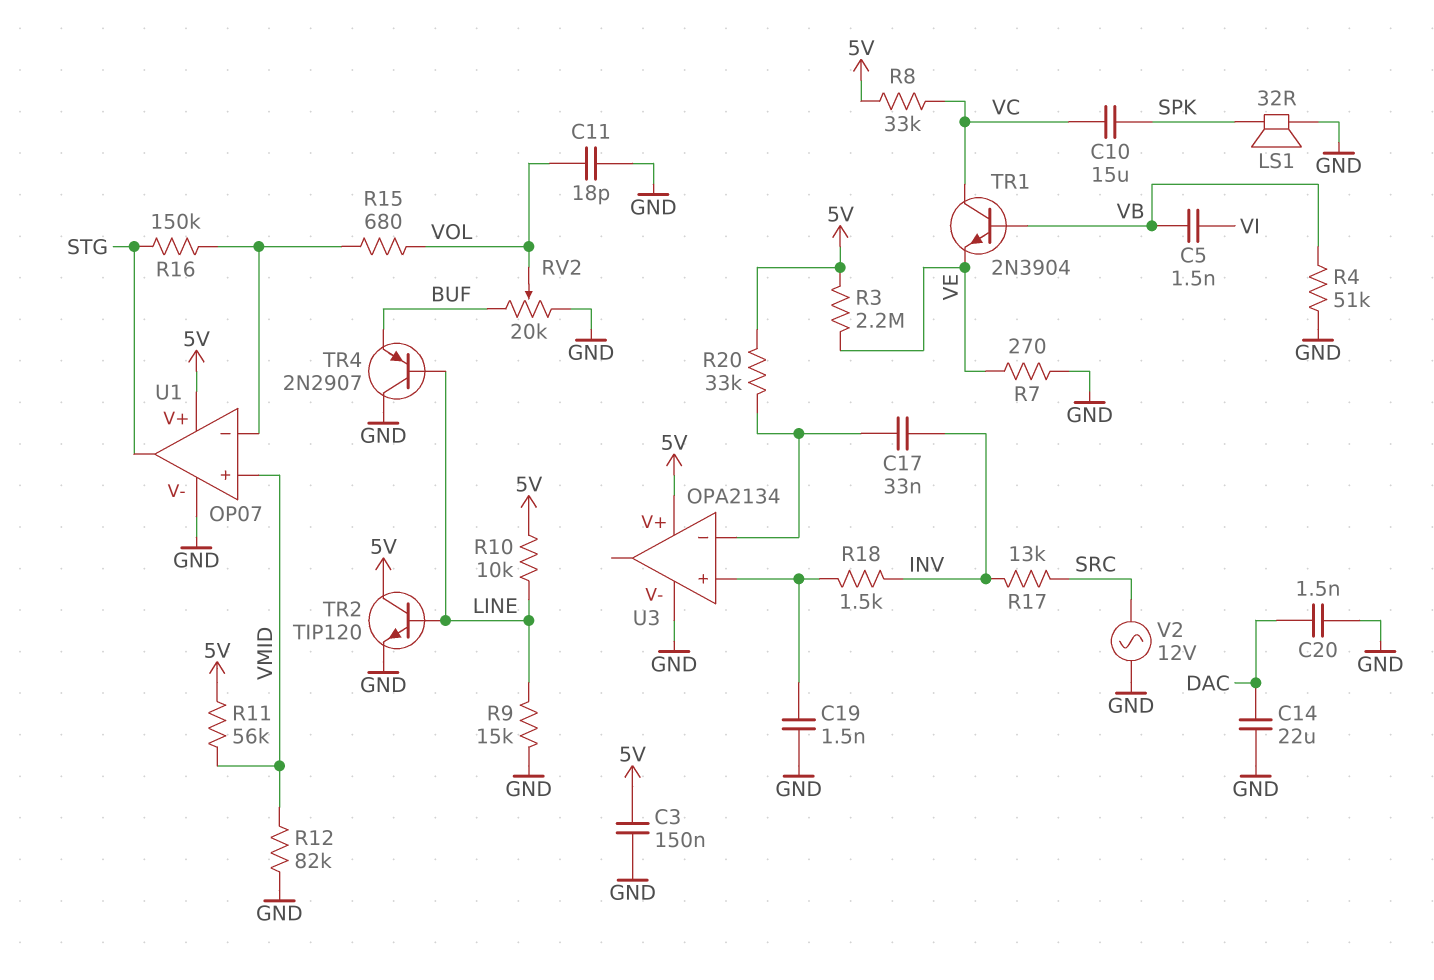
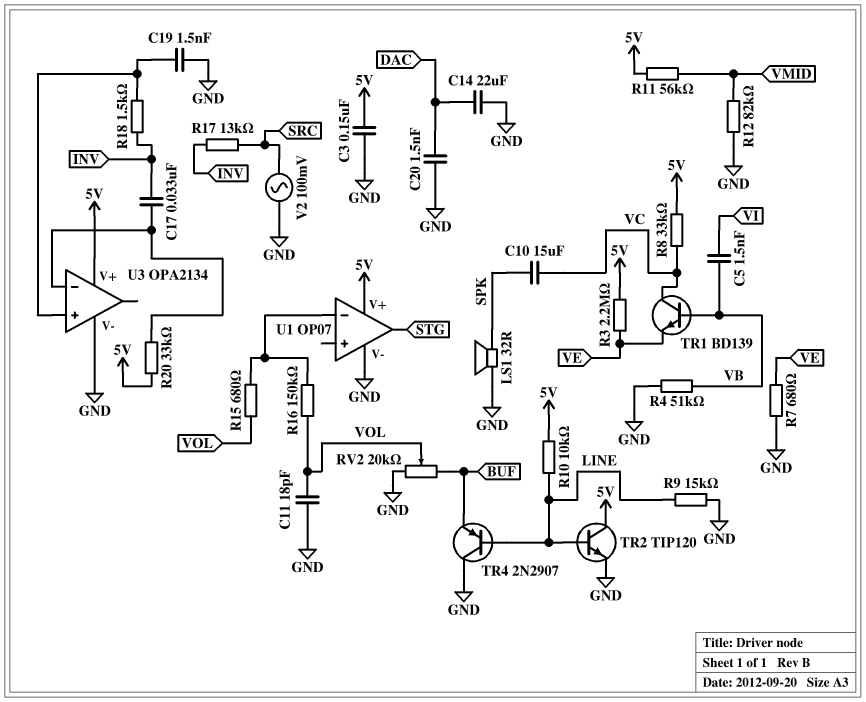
R7: 270 (GND, VE) -> 680 (GND, VE)
R16: 150k (STG, U1/in-) -> 150k (U1/in-, VOL)
TR1: NPN 2N3904 (B VB, C VC, E VE) -> NPN BD139 (B VB, C VC, E VE)
U1 pin in+: VMID -> none
V2: AC 12V (GND, SRC) -> AC 100mV (GND, SRC)

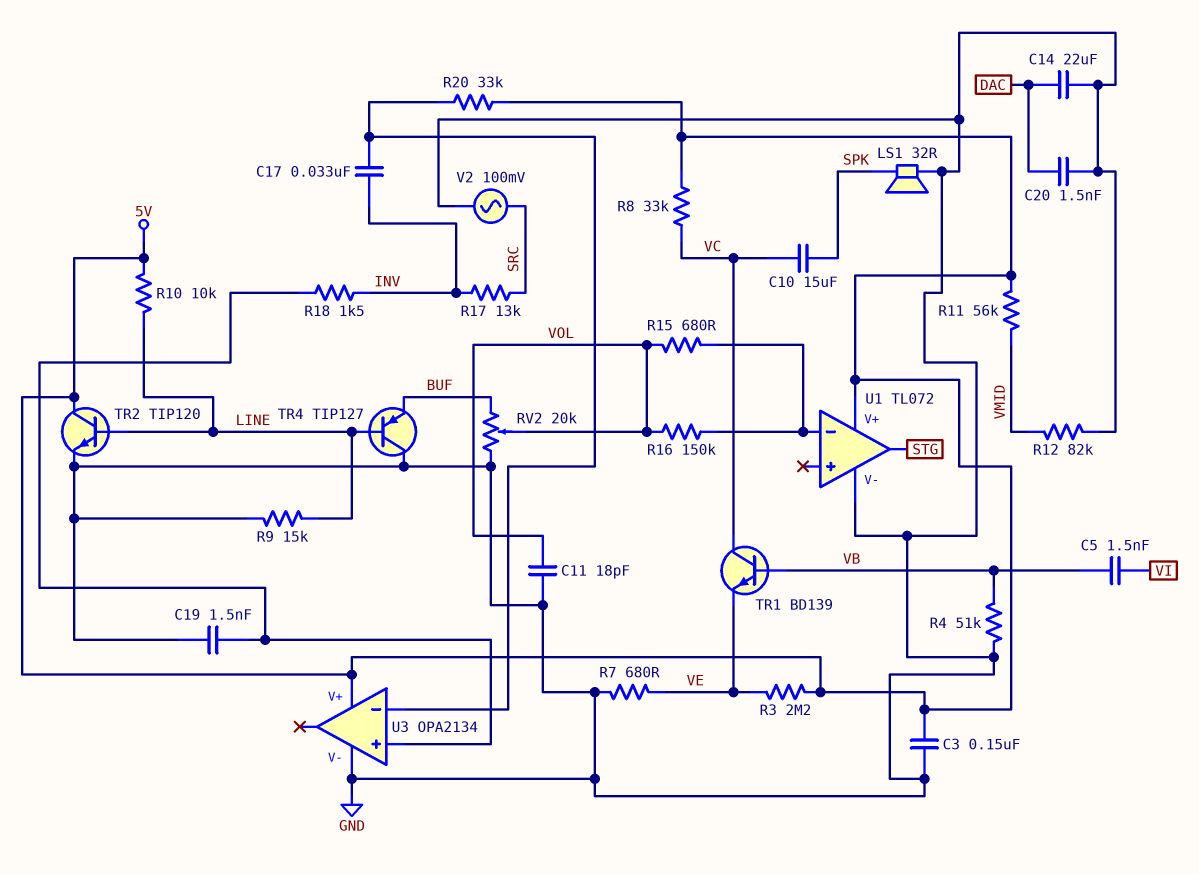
TR4: PNP 2N2907 (B LINE, C GND, E BUF) -> PNP TIP127 (B LINE, C GND, E BUF)
U1: OP07 -> TL072

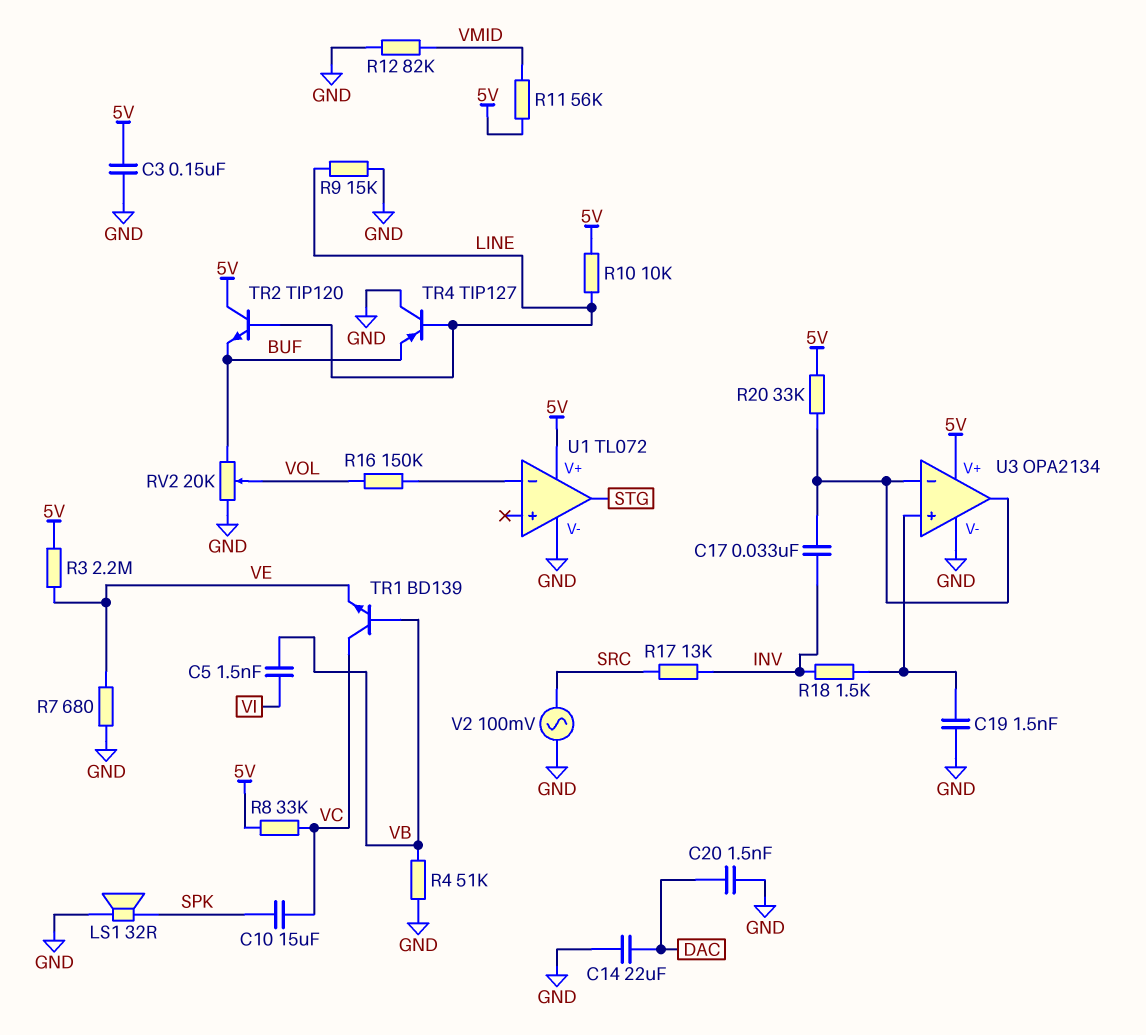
C11: 18pF (GND, VOL) -> none
R15: 680 (U1/in-, VOL) -> none
TR2: NPN TIP120 (B LINE, C 5V, E GND) -> NPN TIP120 (B LINE, C 5V, E BUF)
U3 pin out: none -> U3/in-

